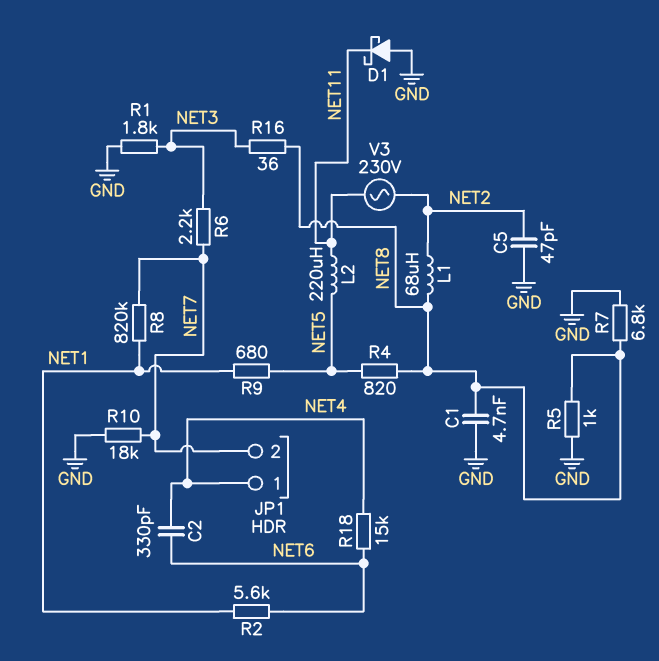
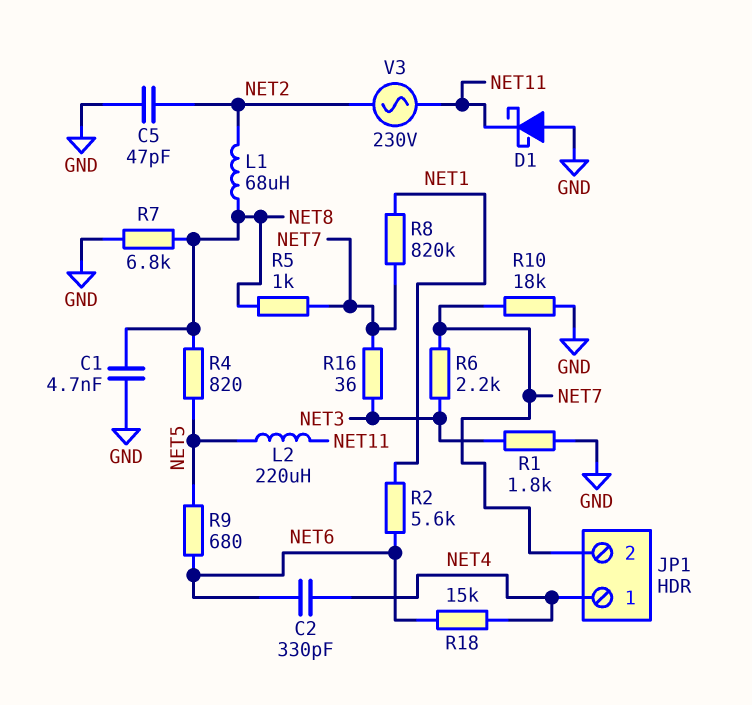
R5: 1k (GND, NET8) -> 1k (NET7, NET8)
R9: 680 (NET1, NET5) -> 680 (NET5, NET6)
R16: 36 (NET3, NET8) -> 36 (NET3, NET7)

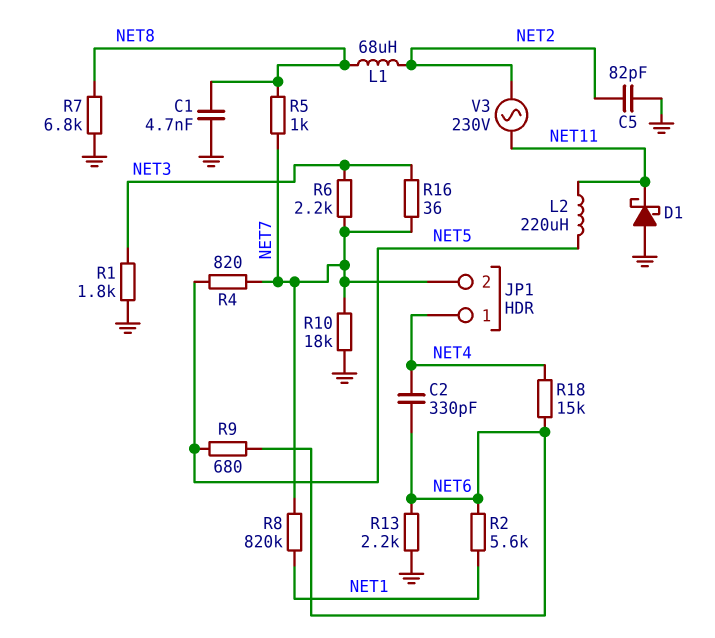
C5: 47pF (GND, NET2) -> 82pF (GND, NET2)
R4: 820 (NET5, NET8) -> 820 (NET5, NET7)
R13: none -> 2.2k (GND, NET6)

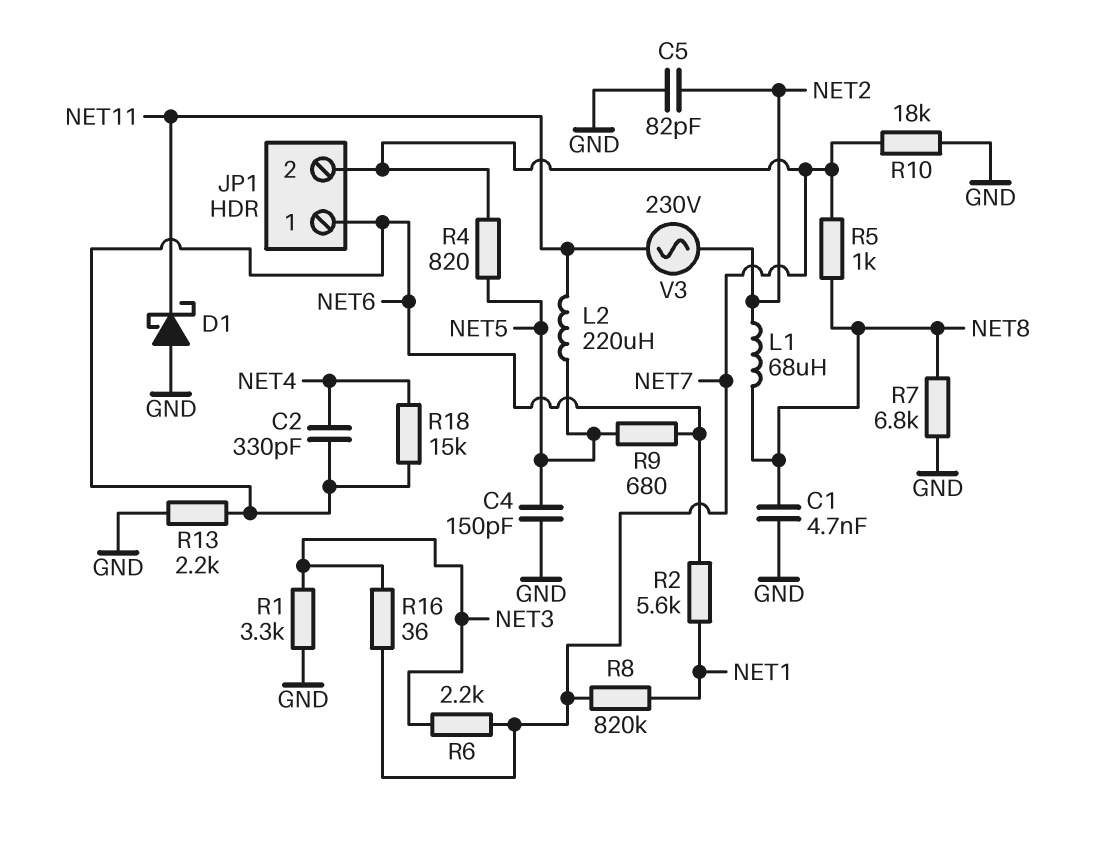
C4: none -> 150pF (GND, NET5)
JP1 pin 1: NET4 -> NET6
R1: 1.8k (GND, NET3) -> 3.3k (GND, NET3)

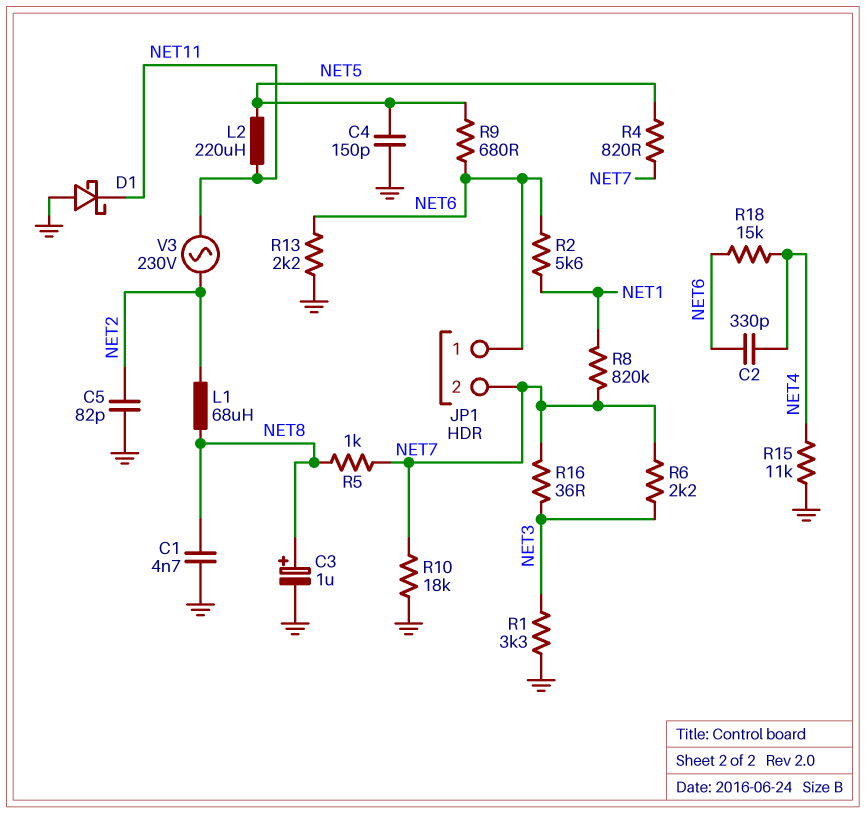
C3: none -> 1uF (plus NET8, minus GND)
R7: 6.8k (GND, NET8) -> none
R15: none -> 11k (GND, NET4)

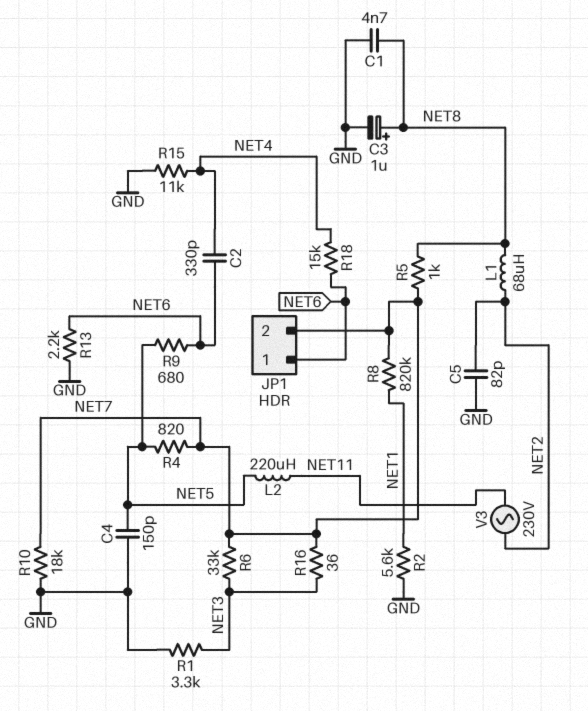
D1: schottky (A GND, K NET11) -> none
R2: 5.6k (NET1, NET6) -> 5.6k (GND, NET1)
R6: 2.2k (NET3, NET7) -> 33k (NET3, NET7)

